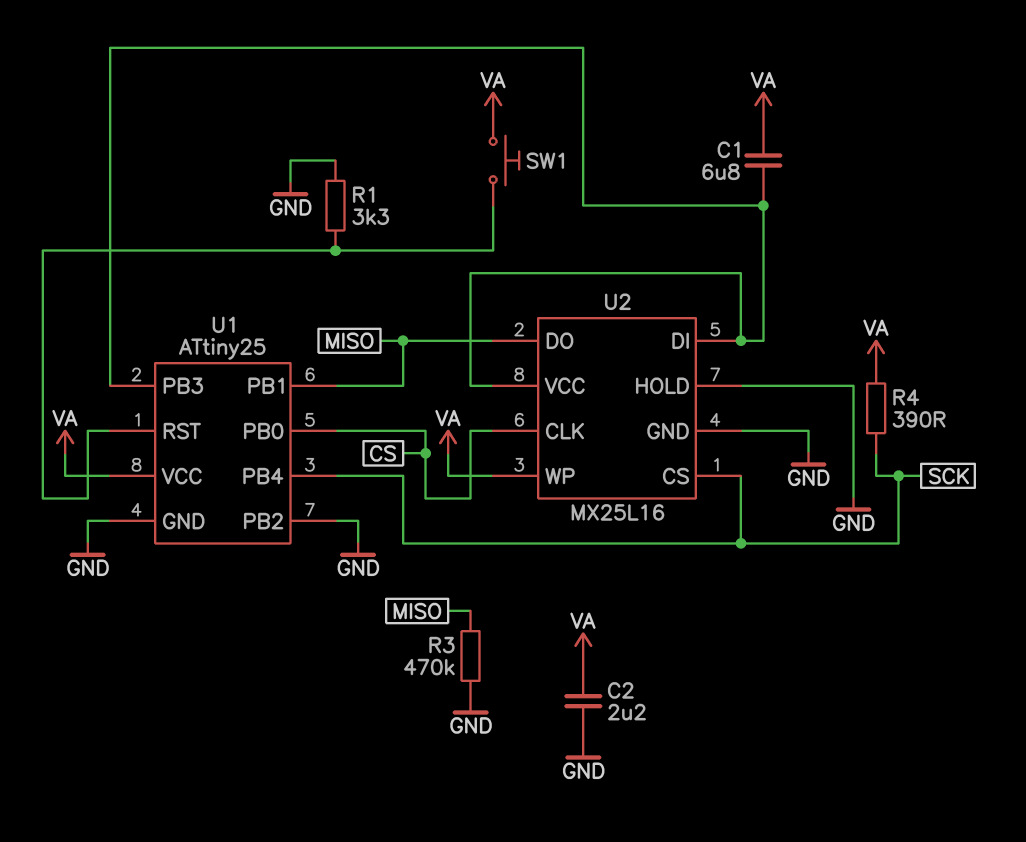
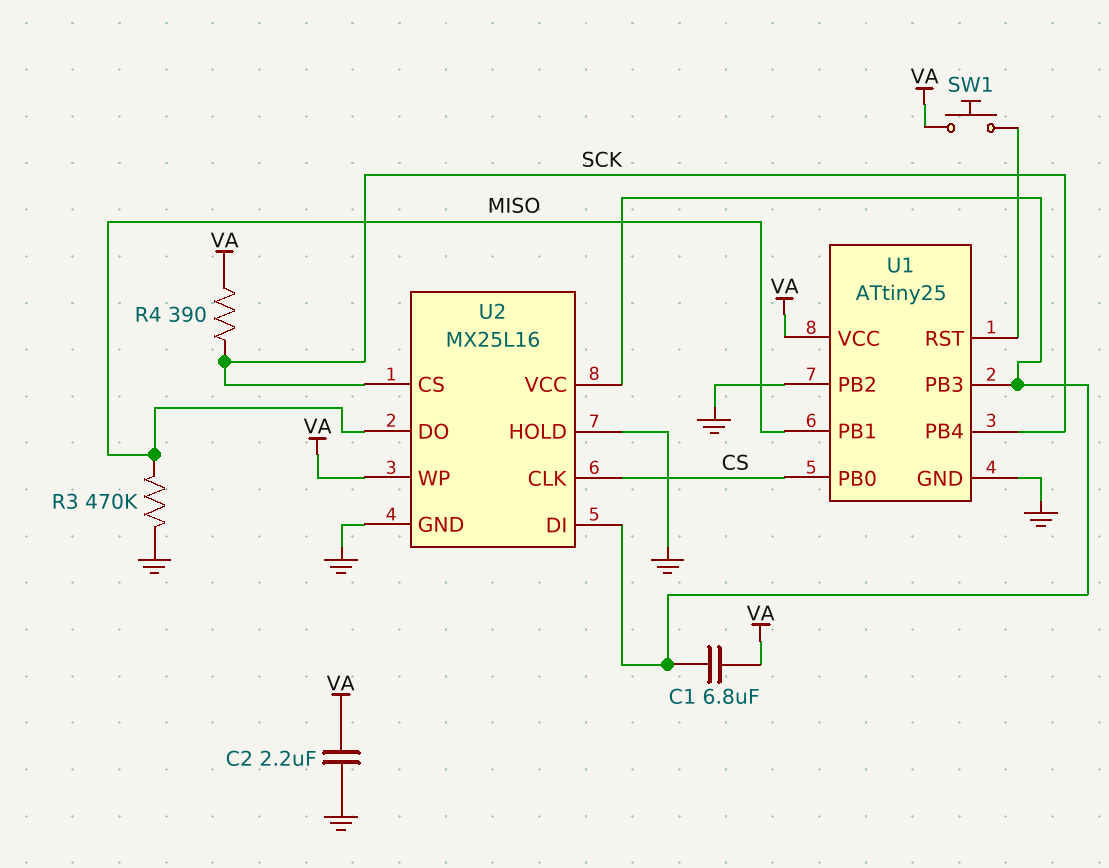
R1: 3.3k (GND, U1/RST) -> none

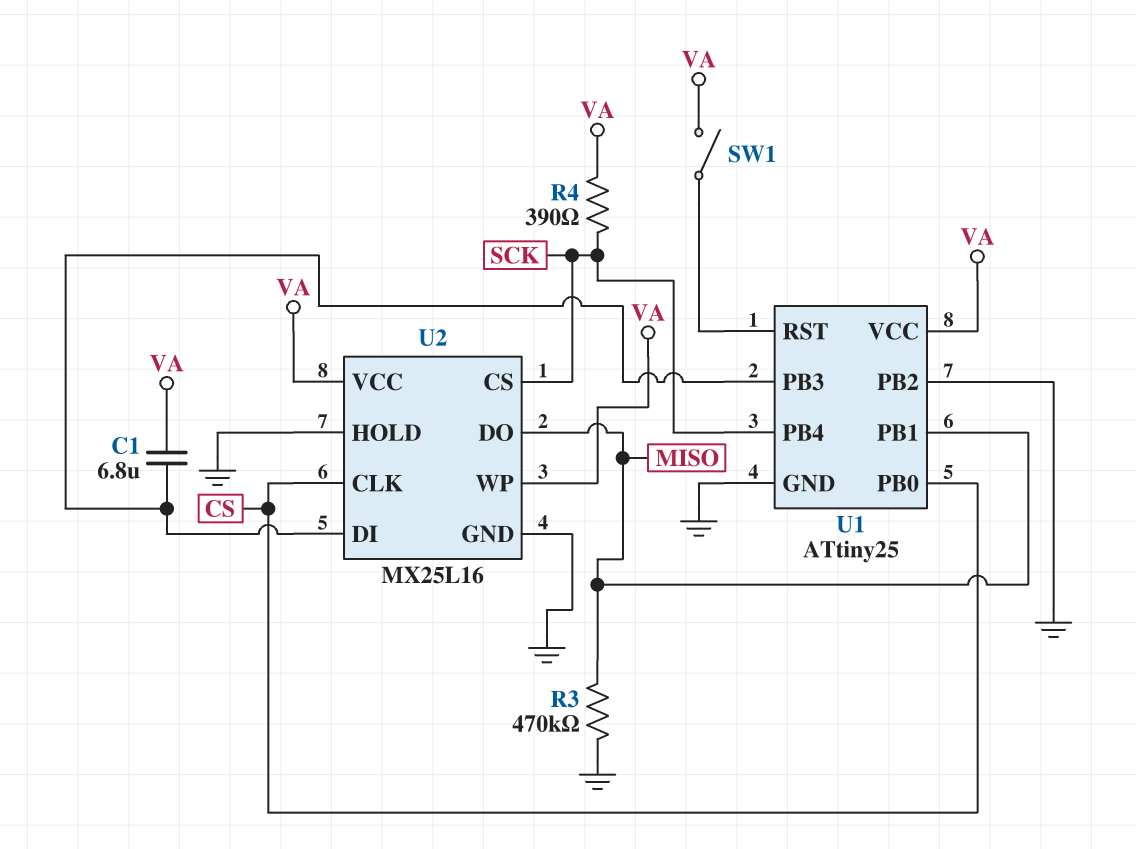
C2: 2.2uF (GND, VA) -> none
SW1: button (U1/RST, VA) -> switch (U1/RST, VA)
U2 pin VCC: U1/PB3 -> VA

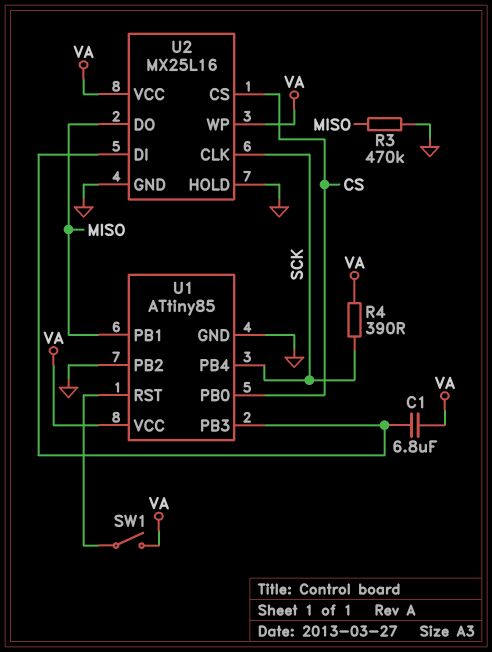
U1: ATtiny25 -> ATtiny85
U2 pin CLK: CS -> SCK
U2 pin CS: SCK -> CS

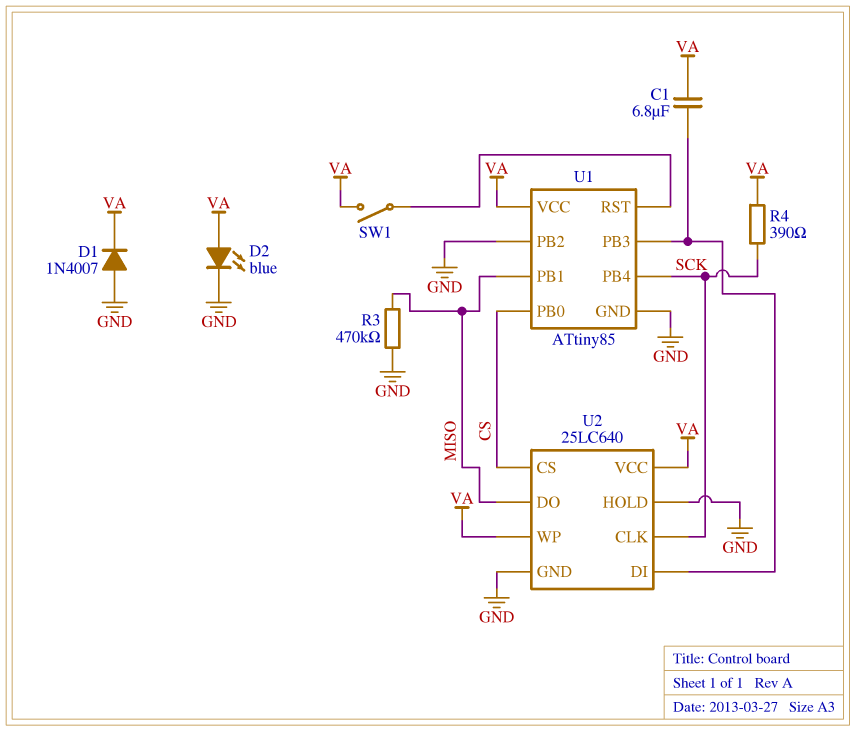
D1: none -> diode 1N4007 (A GND, K VA)
D2: none -> LED blue (A VA, K GND)
U2: MX25L16 -> 25LC640

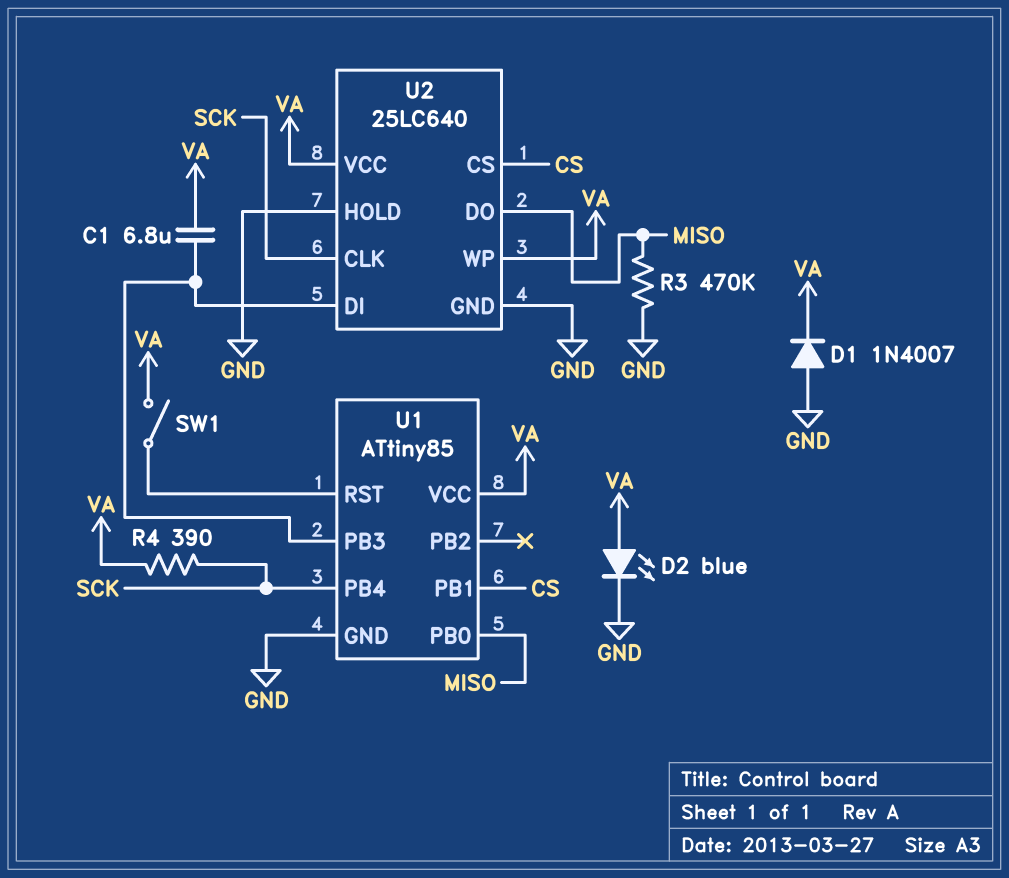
U1 pin PB0: CS -> MISO
U1 pin PB1: MISO -> CS
U1 pin PB2: GND -> none

